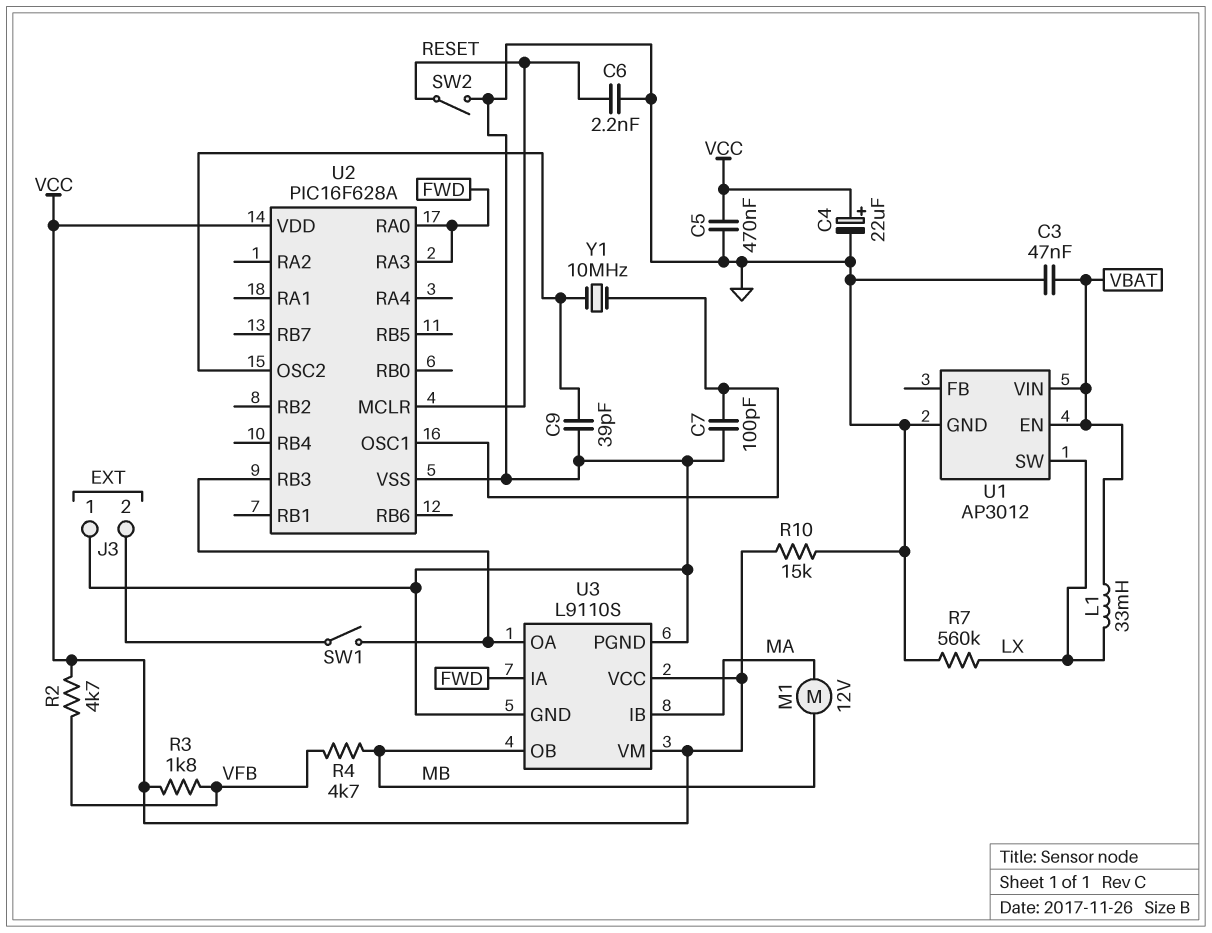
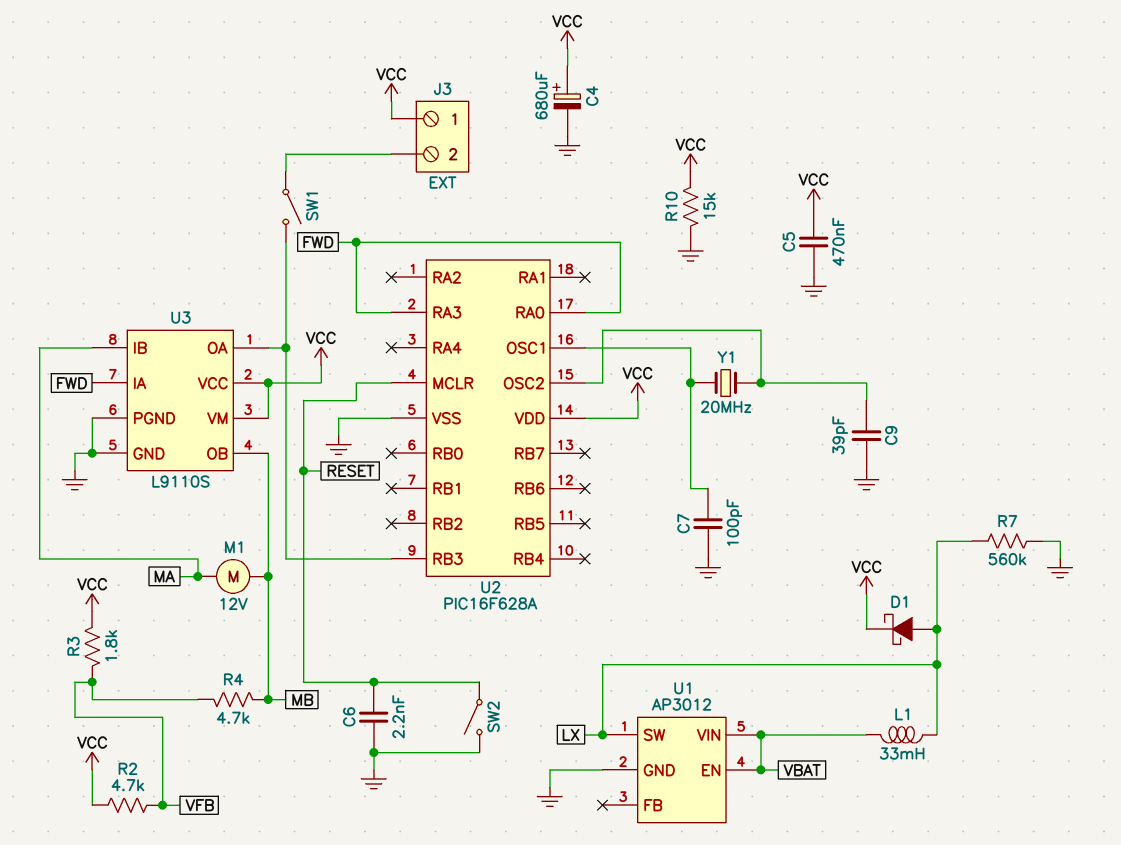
C3: 47nF (GND, VBAT) -> none
C4: 22uF (plus VCC, minus GND) -> 680uF (plus VCC, minus GND)
D1: none -> schottky (A LX, K VCC)
J3 pin 1: GND -> VCC
Y1: 10MHz (U2/OSC1, U2/OSC2) -> 20MHz (U2/OSC1, U2/OSC2)

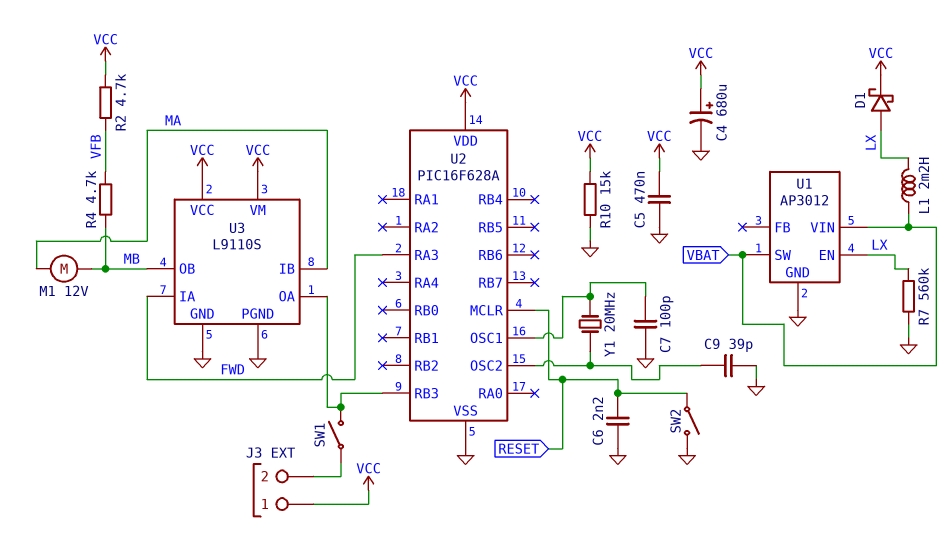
L1: 33mH (LX, VBAT) -> 2.2mH (LX, VBAT)
R3: 1.8k (VCC, VFB) -> none
U1 pin EN: VBAT -> LX
U1 pin SW: LX -> VBAT
U2 pin RA0: FWD -> none

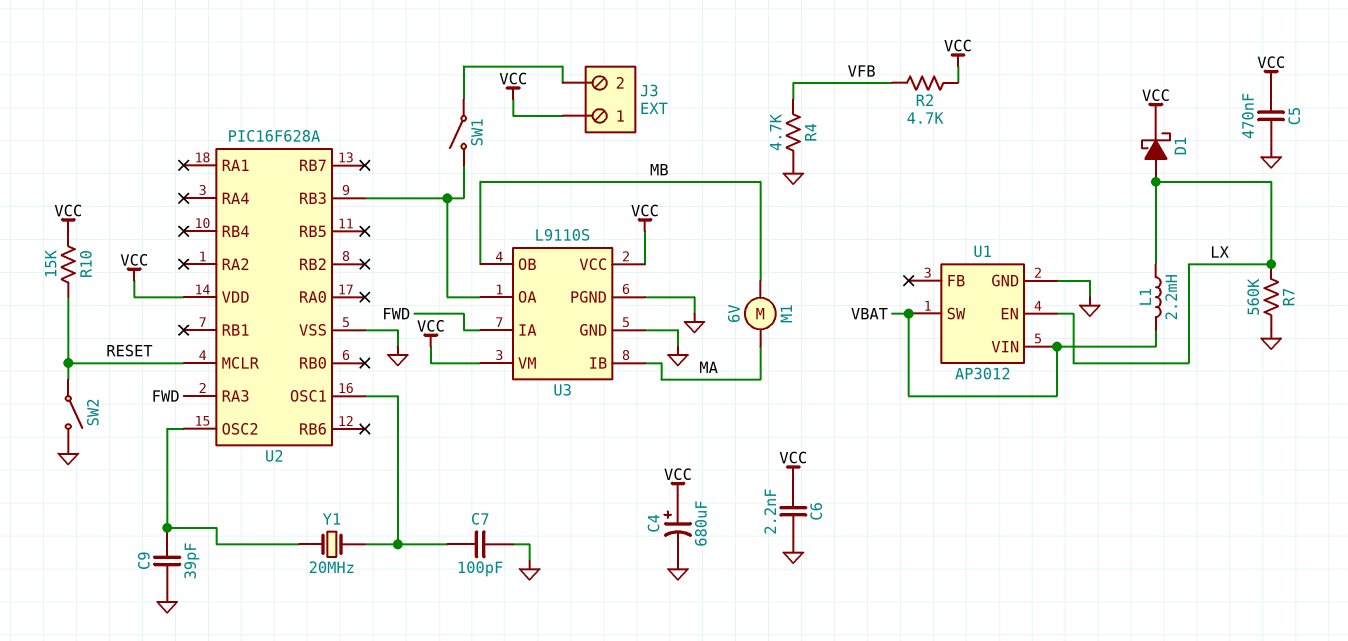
C6: 2.2nF (GND, RESET) -> 2.2nF (GND, VCC)
M1: motor 12V (MA, MB) -> motor 6V (MA, MB)
R4: 4.7k (MB, VFB) -> 4.7k (GND, VFB)
R10: 15k (GND, VCC) -> 15k (RESET, VCC)

